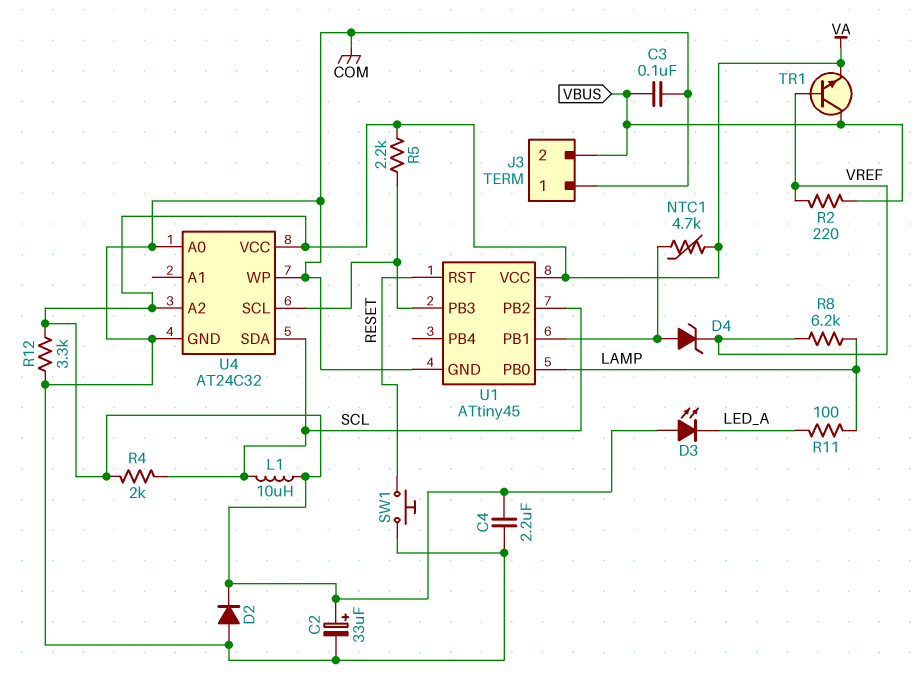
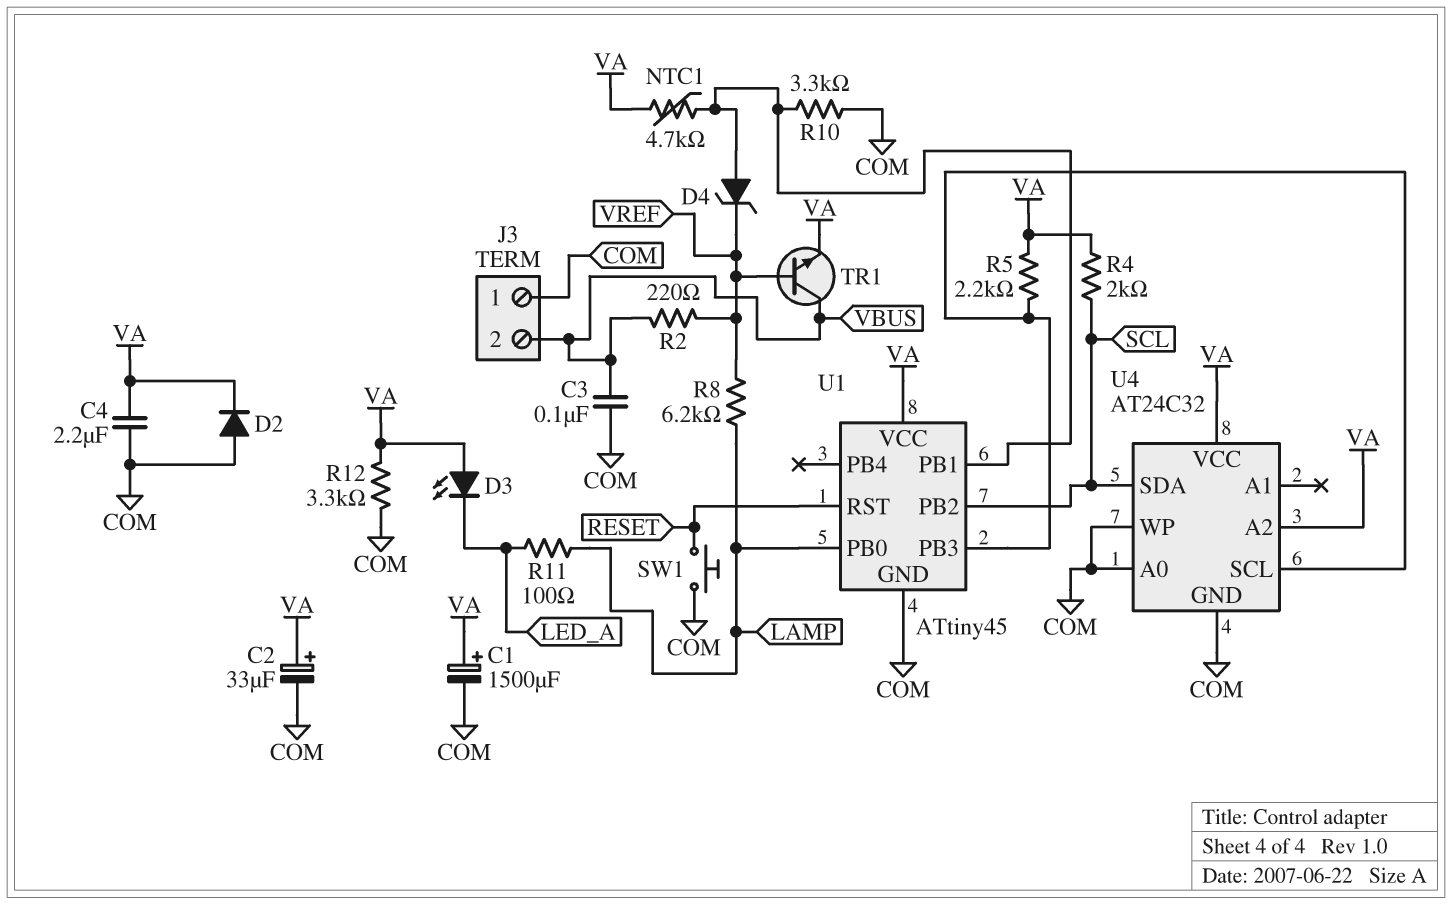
C1: none -> 1500uF (plus VA, minus COM)
L1: 10uH (SCL, VA) -> none
R10: none -> 3.3k (COM, U1/PB1)

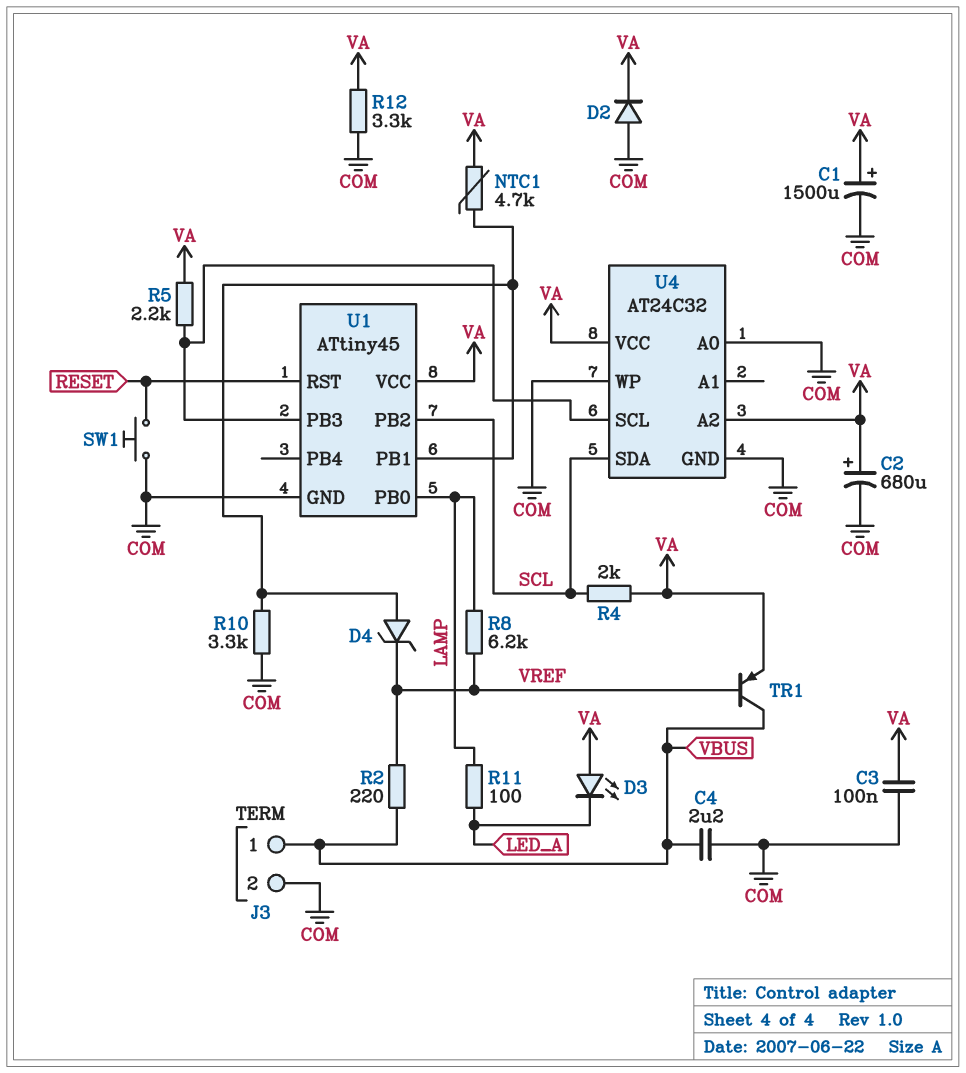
C2: 33uF (plus VA, minus COM) -> 680uF (plus VA, minus COM)
C3: 100nF (COM, VBUS) -> 100nF (COM, VA)
C4: 2.2uF (COM, VA) -> 2.2uF (COM, VBUS)
J3 pin 1: COM -> VBUS
J3 pin 2: VBUS -> COM
TR1: NPN (B VREF, C VBUS, E VA) -> PNP (B VREF, C VBUS, E VA)

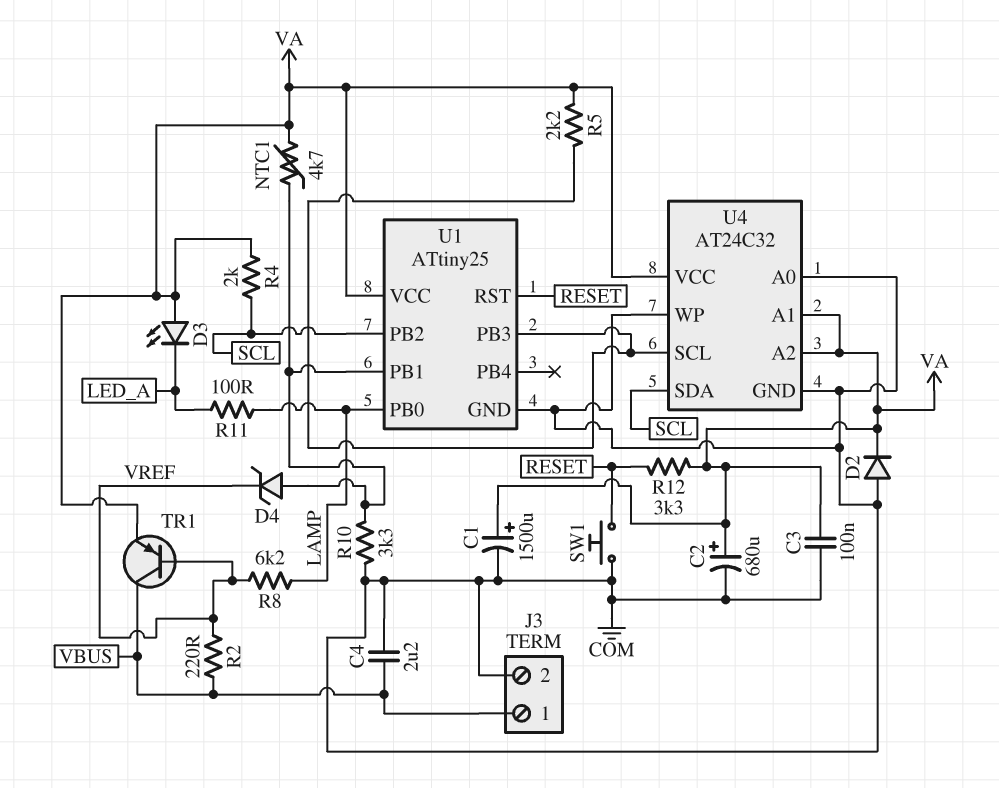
R12: 3.3k (COM, VA) -> 3.3k (RESET, VA)
U1: ATtiny45 -> ATtiny25
U4 pin A1: none -> VA

